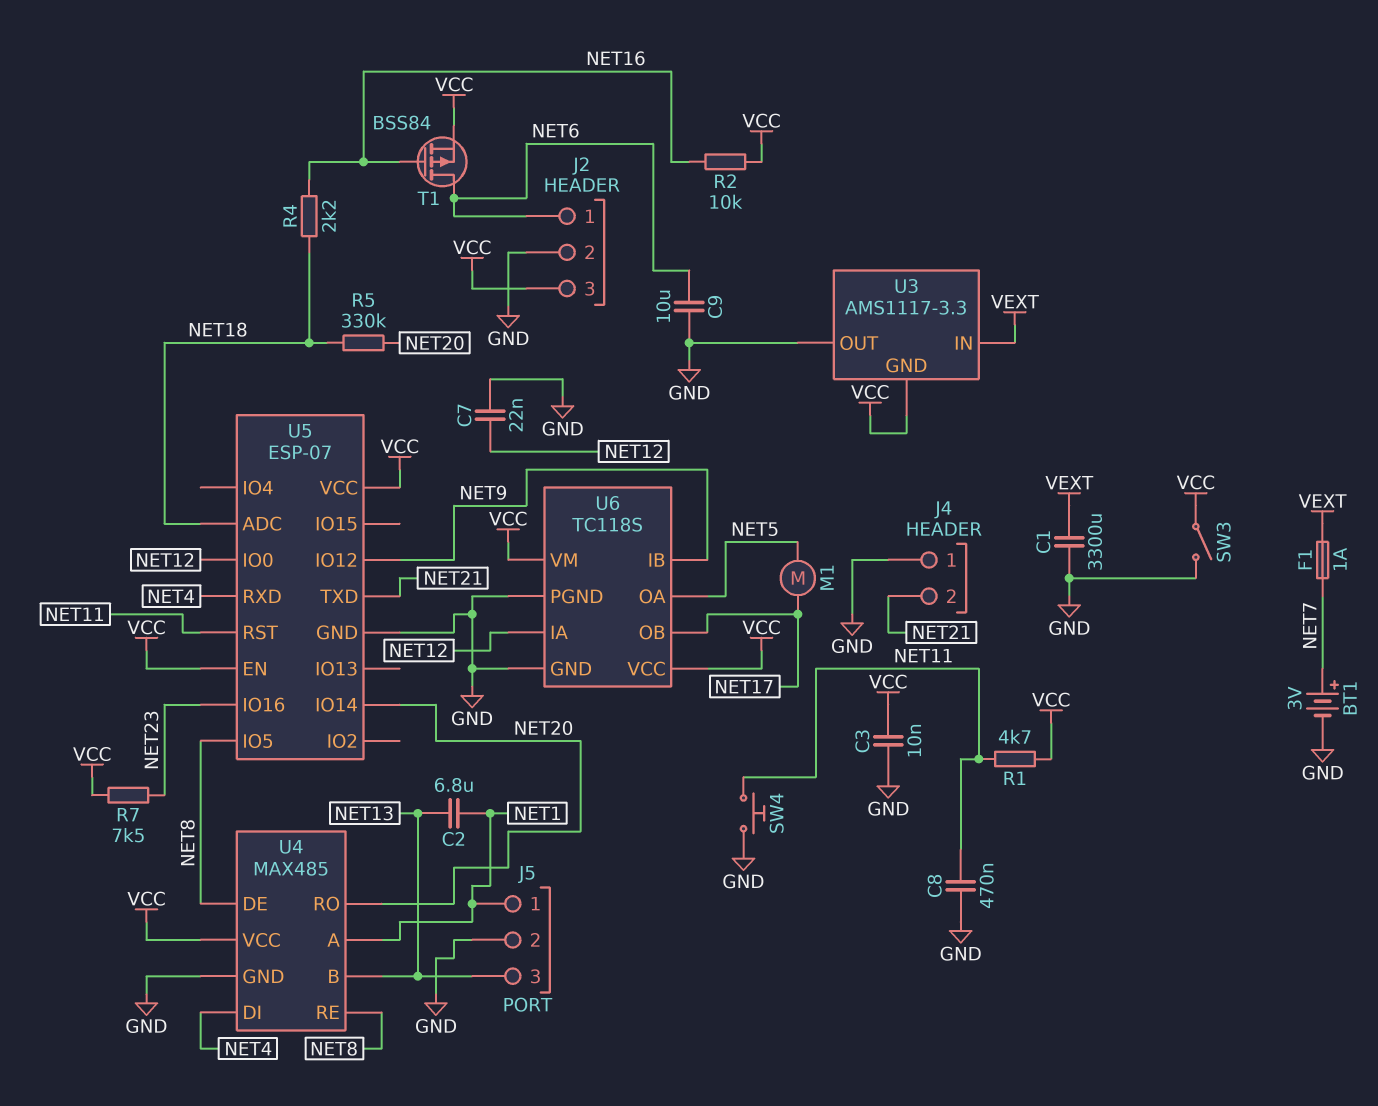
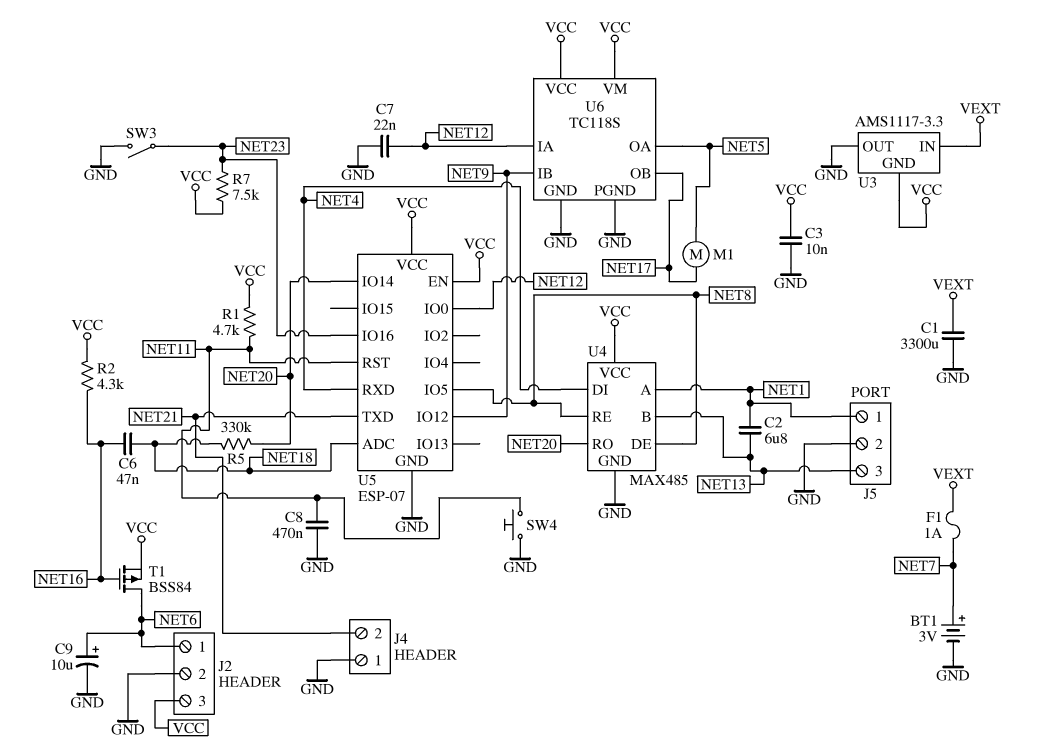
C6: none -> 47nF (NET16, NET18)
C9: 10uF (GND, NET6) -> 10uF (plus NET6, minus GND)
R2: 10k (NET16, VCC) -> 4.3k (NET16, VCC)
R4: 2.2k (NET16, NET18) -> none
SW3: switch (GND, VCC) -> switch (GND, NET23)

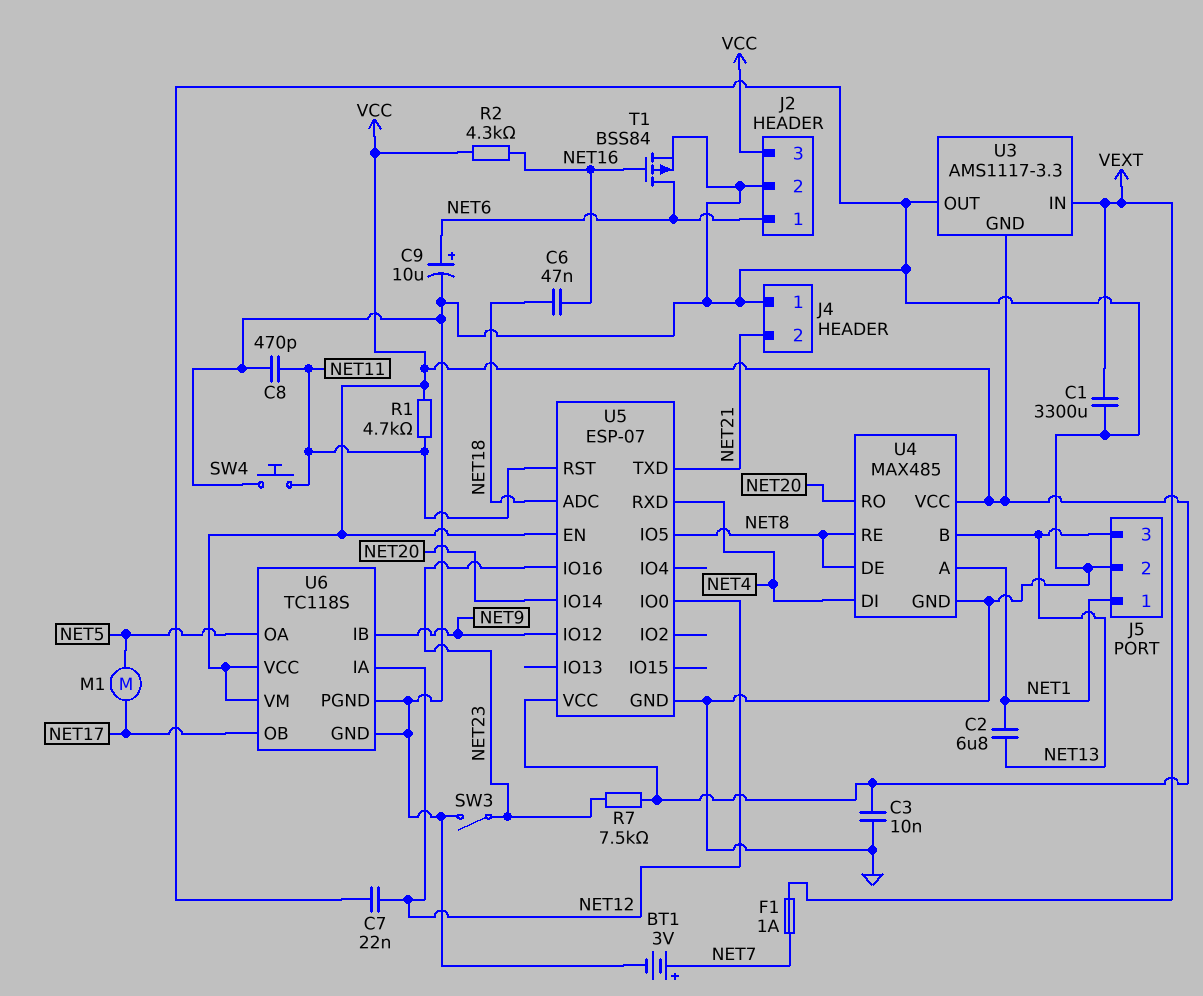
C8: 470nF (GND, NET11) -> 470pF (GND, NET11)
R5: 330k (NET18, NET20) -> none
T1: PMOS BSS84 (G NET16, D NET6, S VCC) -> PMOS BSS84 (G NET16, D NET6, S GND)

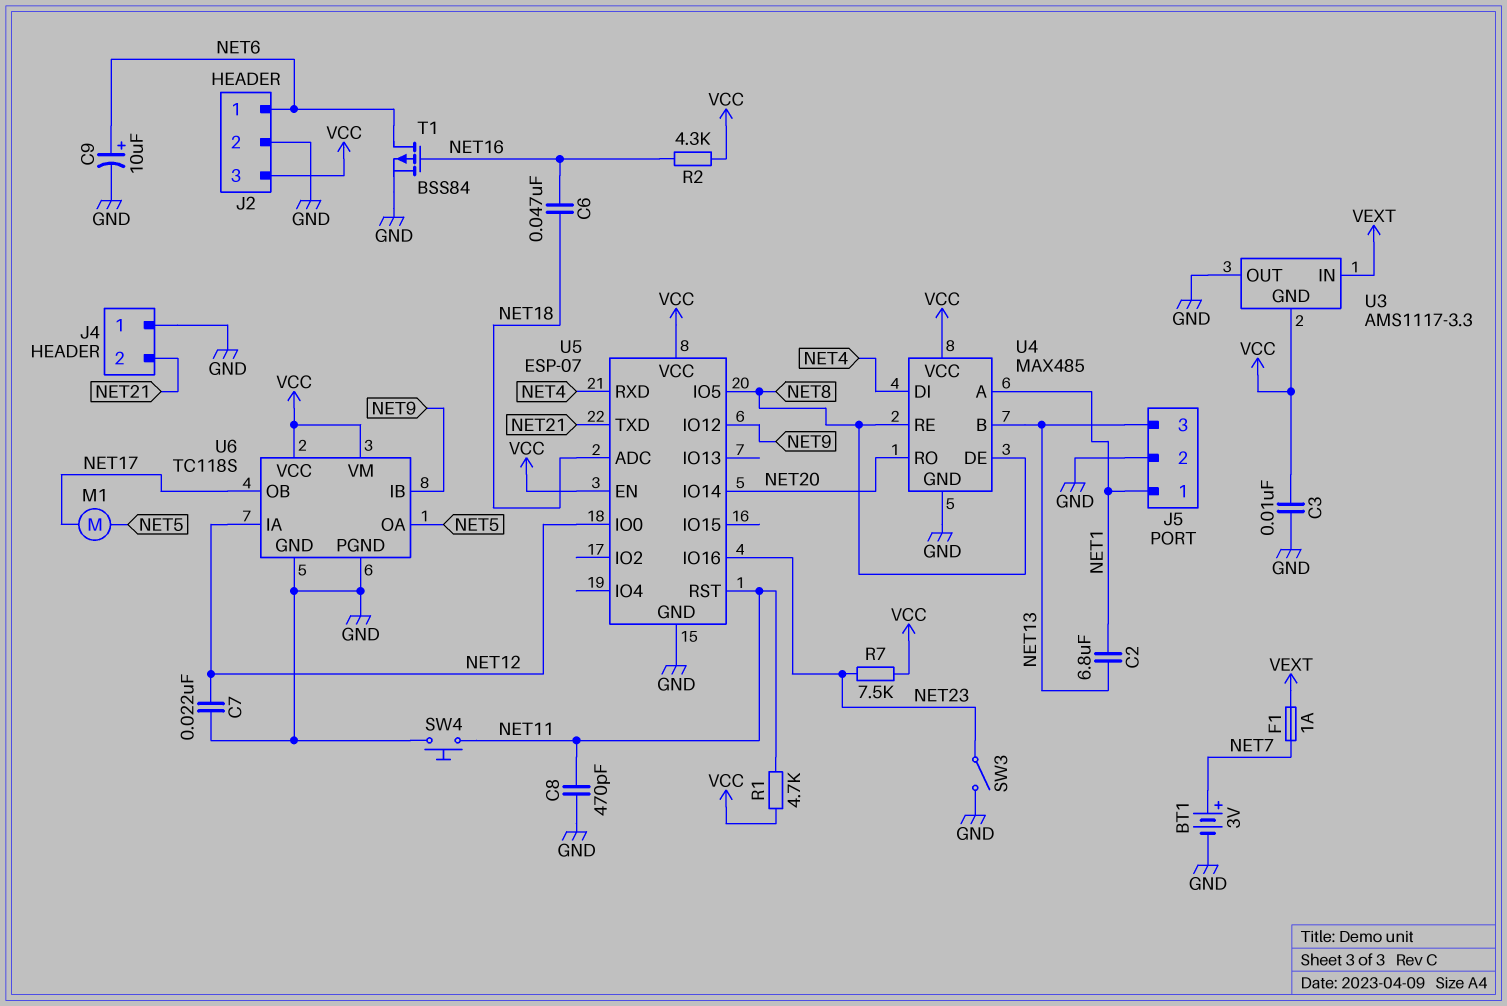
C1: 3300uF (GND, VEXT) -> none

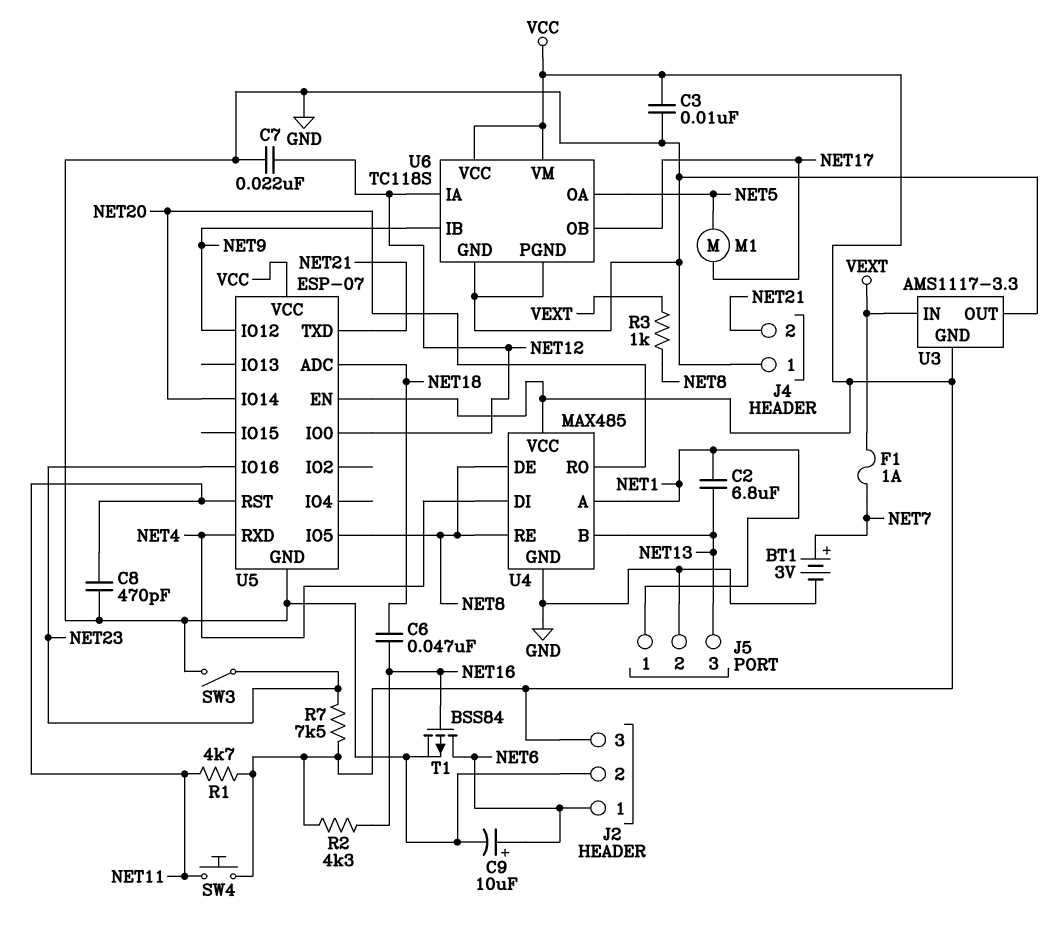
R3: none -> 1k (NET8, VEXT)
SW4: button (GND, NET11) -> button (NET11, VCC)

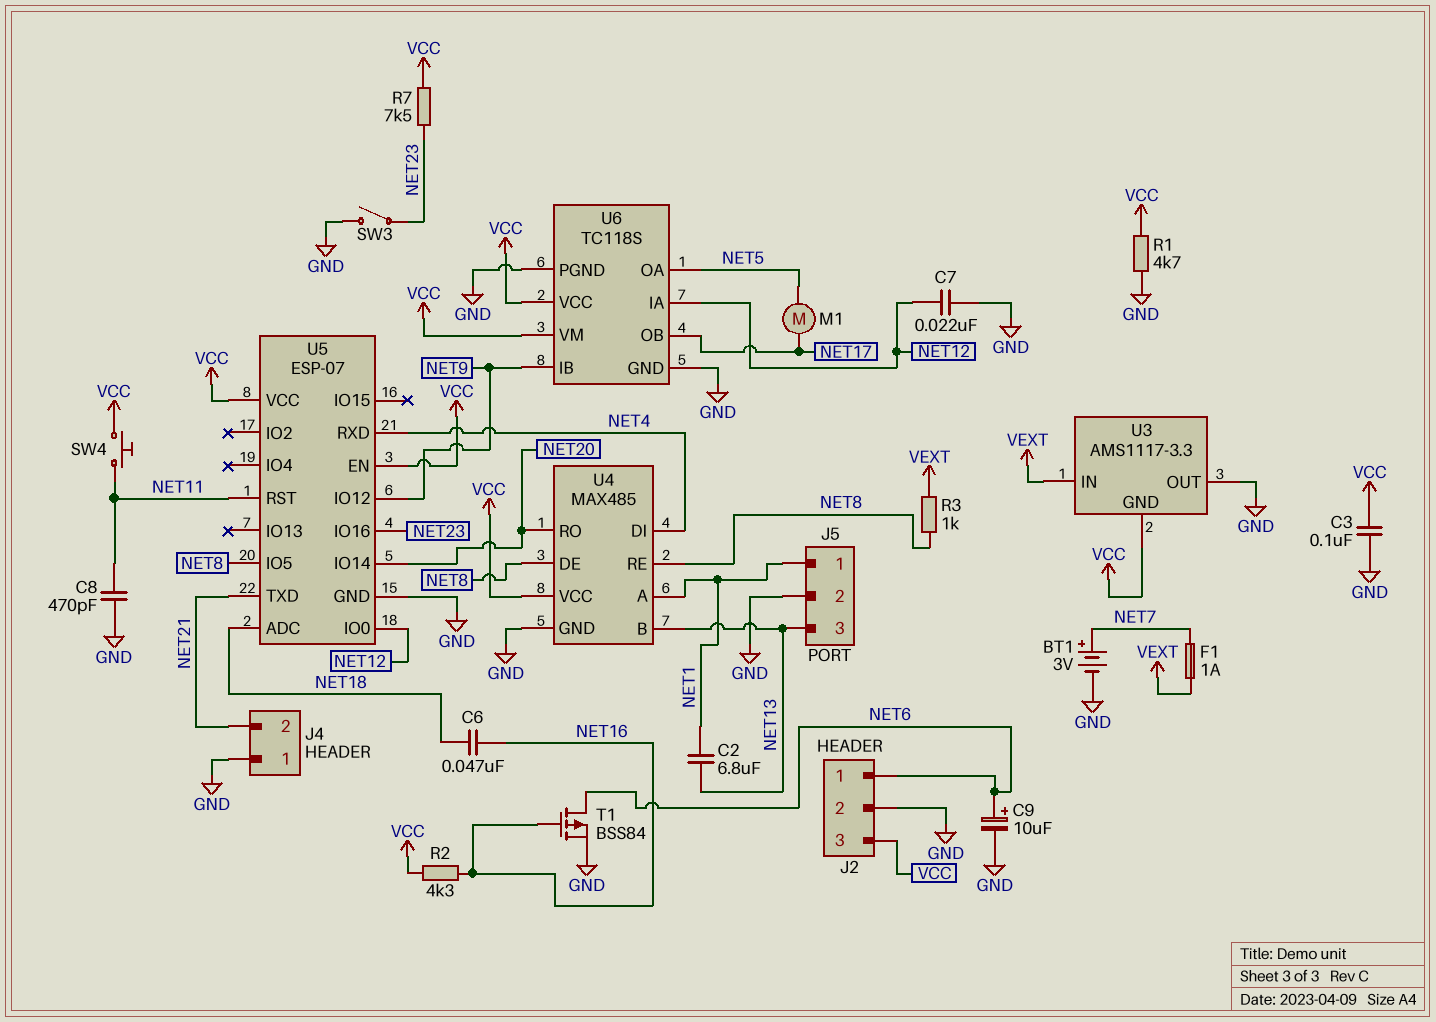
C3: 10nF (GND, VCC) -> 100nF (GND, VCC)
R1: 4.7k (NET11, VCC) -> 4.7k (GND, VCC)

